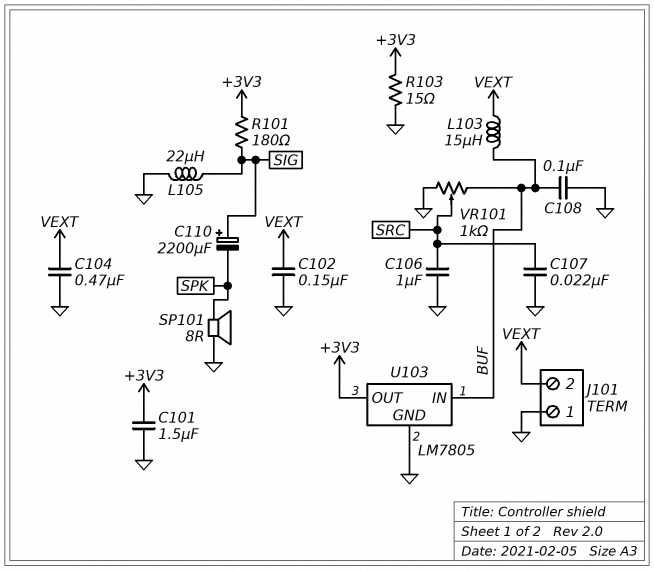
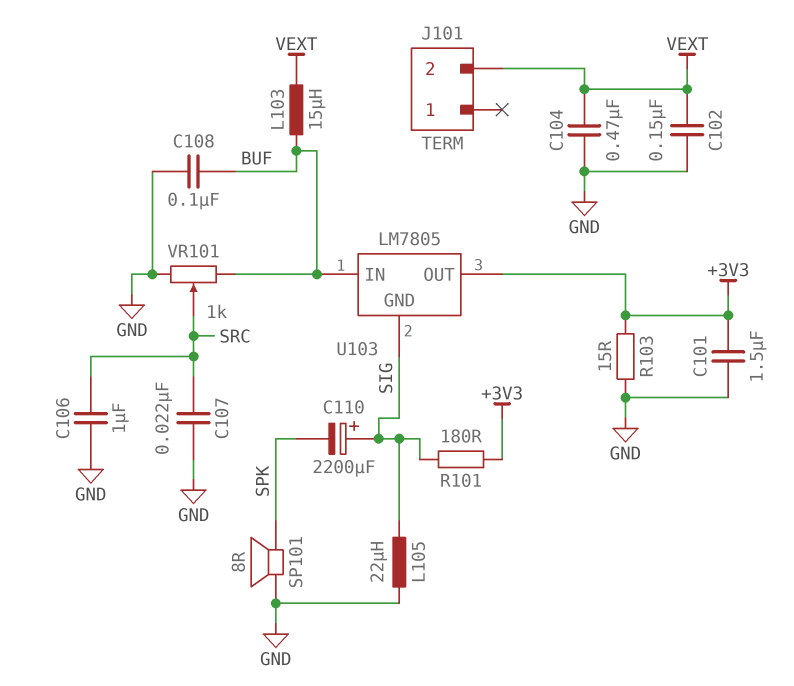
J101 pin 1: GND -> none
U103 pin GND: GND -> SIG

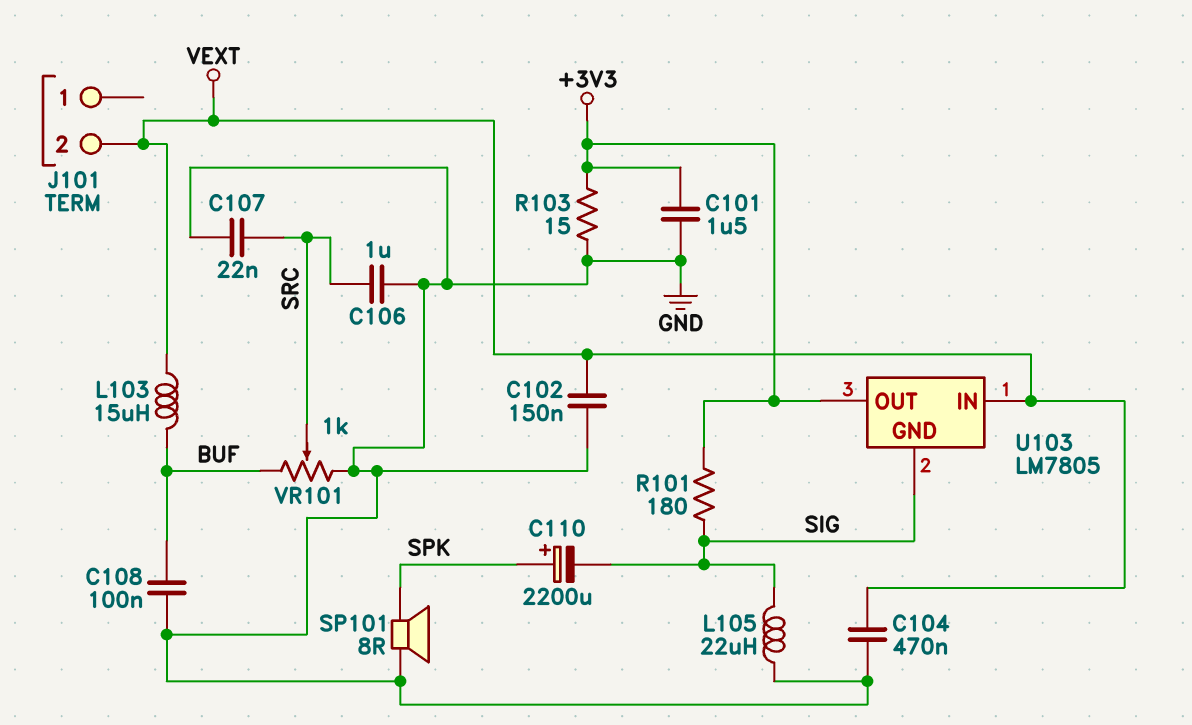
C110: 2200uF (plus SIG, minus SPK) -> 2200uF (plus SPK, minus SIG)
U103 pin IN: BUF -> VEXT

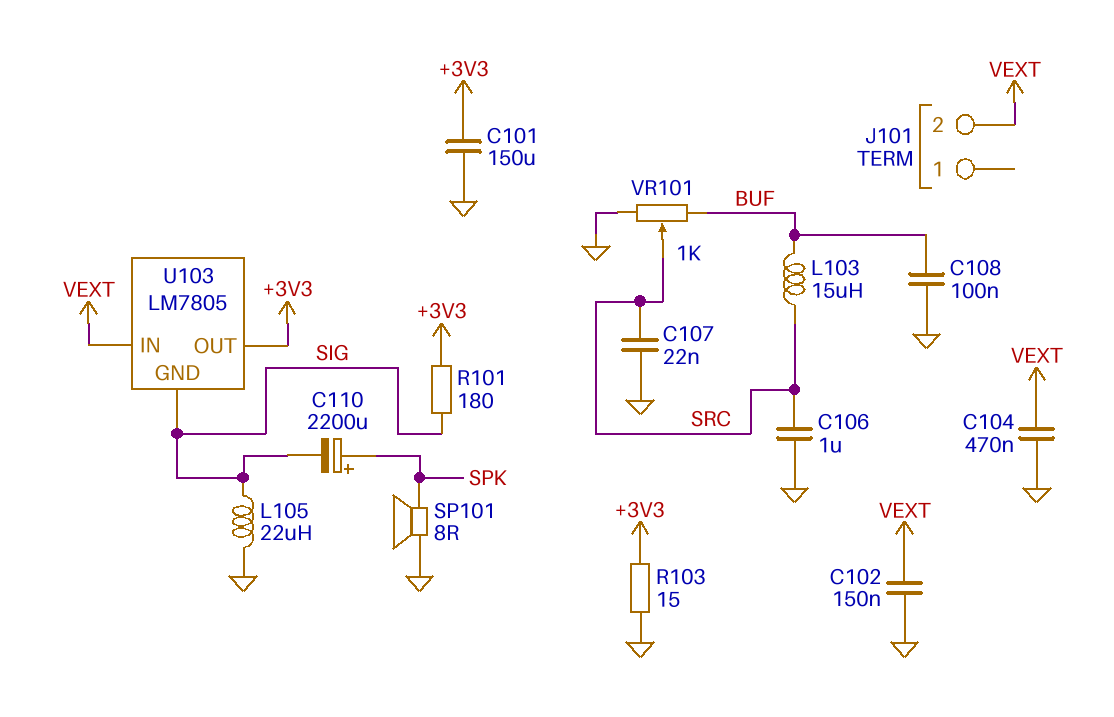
C101: 1.5uF (+3V3, GND) -> 150uF (+3V3, GND)
L103: 15uH (BUF, VEXT) -> 15uH (BUF, SRC)

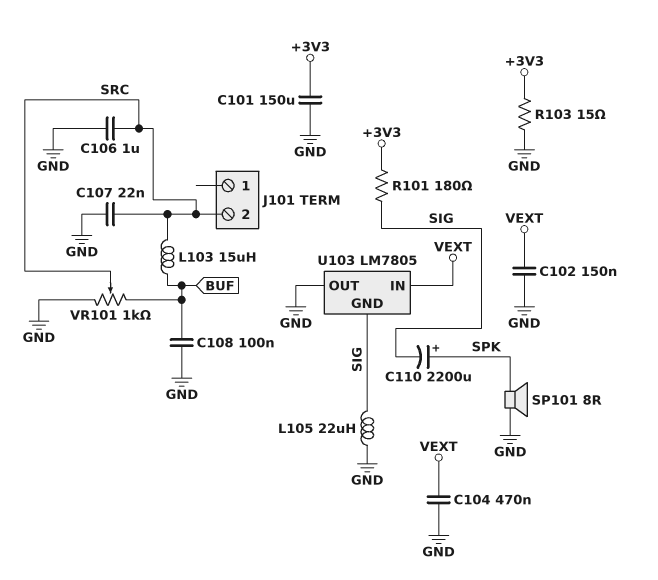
J101 pin 2: VEXT -> SRC
U103 pin OUT: +3V3 -> GND

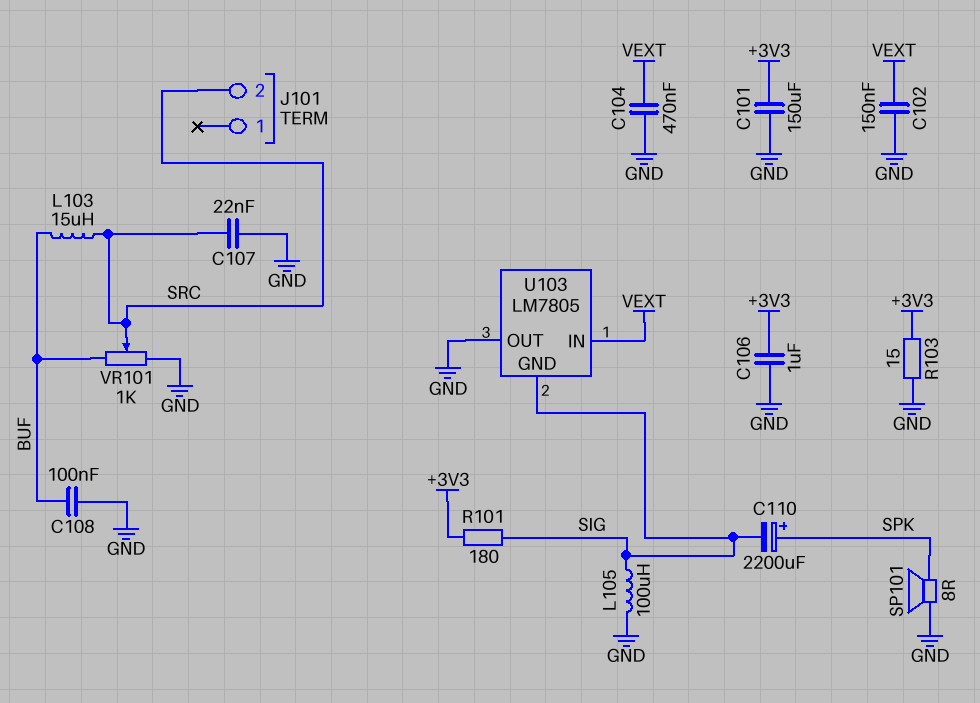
C106: 1uF (GND, SRC) -> 1uF (+3V3, GND)
L105: 22uH (GND, SIG) -> 100uH (GND, SIG)

